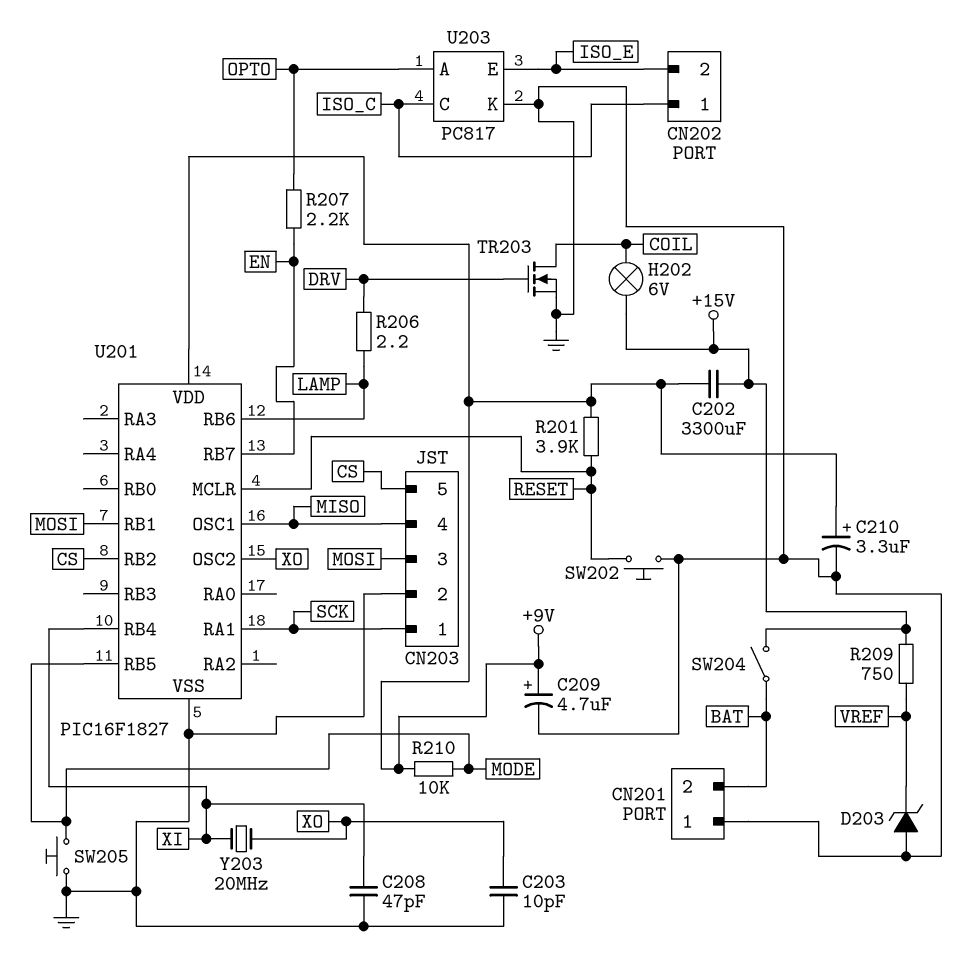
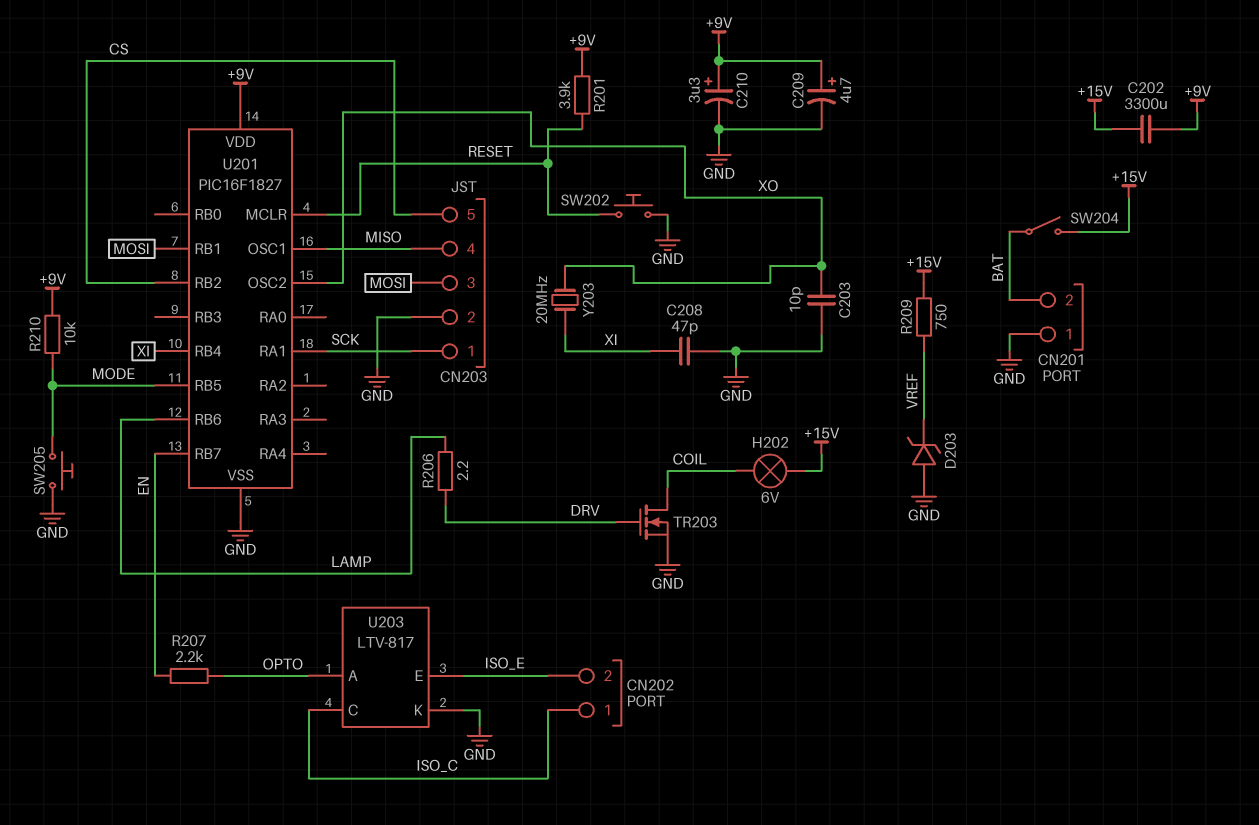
U203: PC817 -> LTV-817

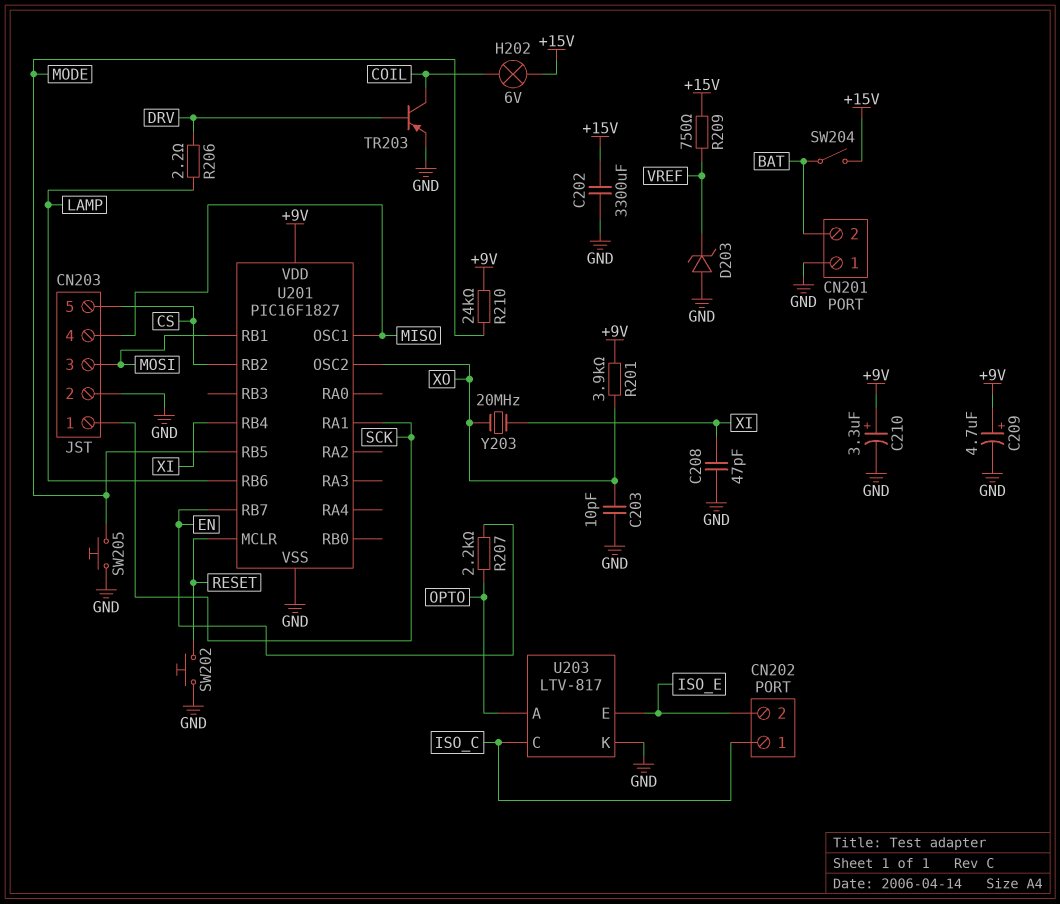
C202: 3300uF (+9V, +15V) -> 3300uF (+15V, GND)
R201: 3.9k (+9V, RESET) -> 3.9k (+9V, XO)
R210: 10k (+9V, MODE) -> 24k (+9V, MODE)
TR203: NMOS (G DRV, D COIL, S GND) -> PNP (B DRV, C COIL, E GND)

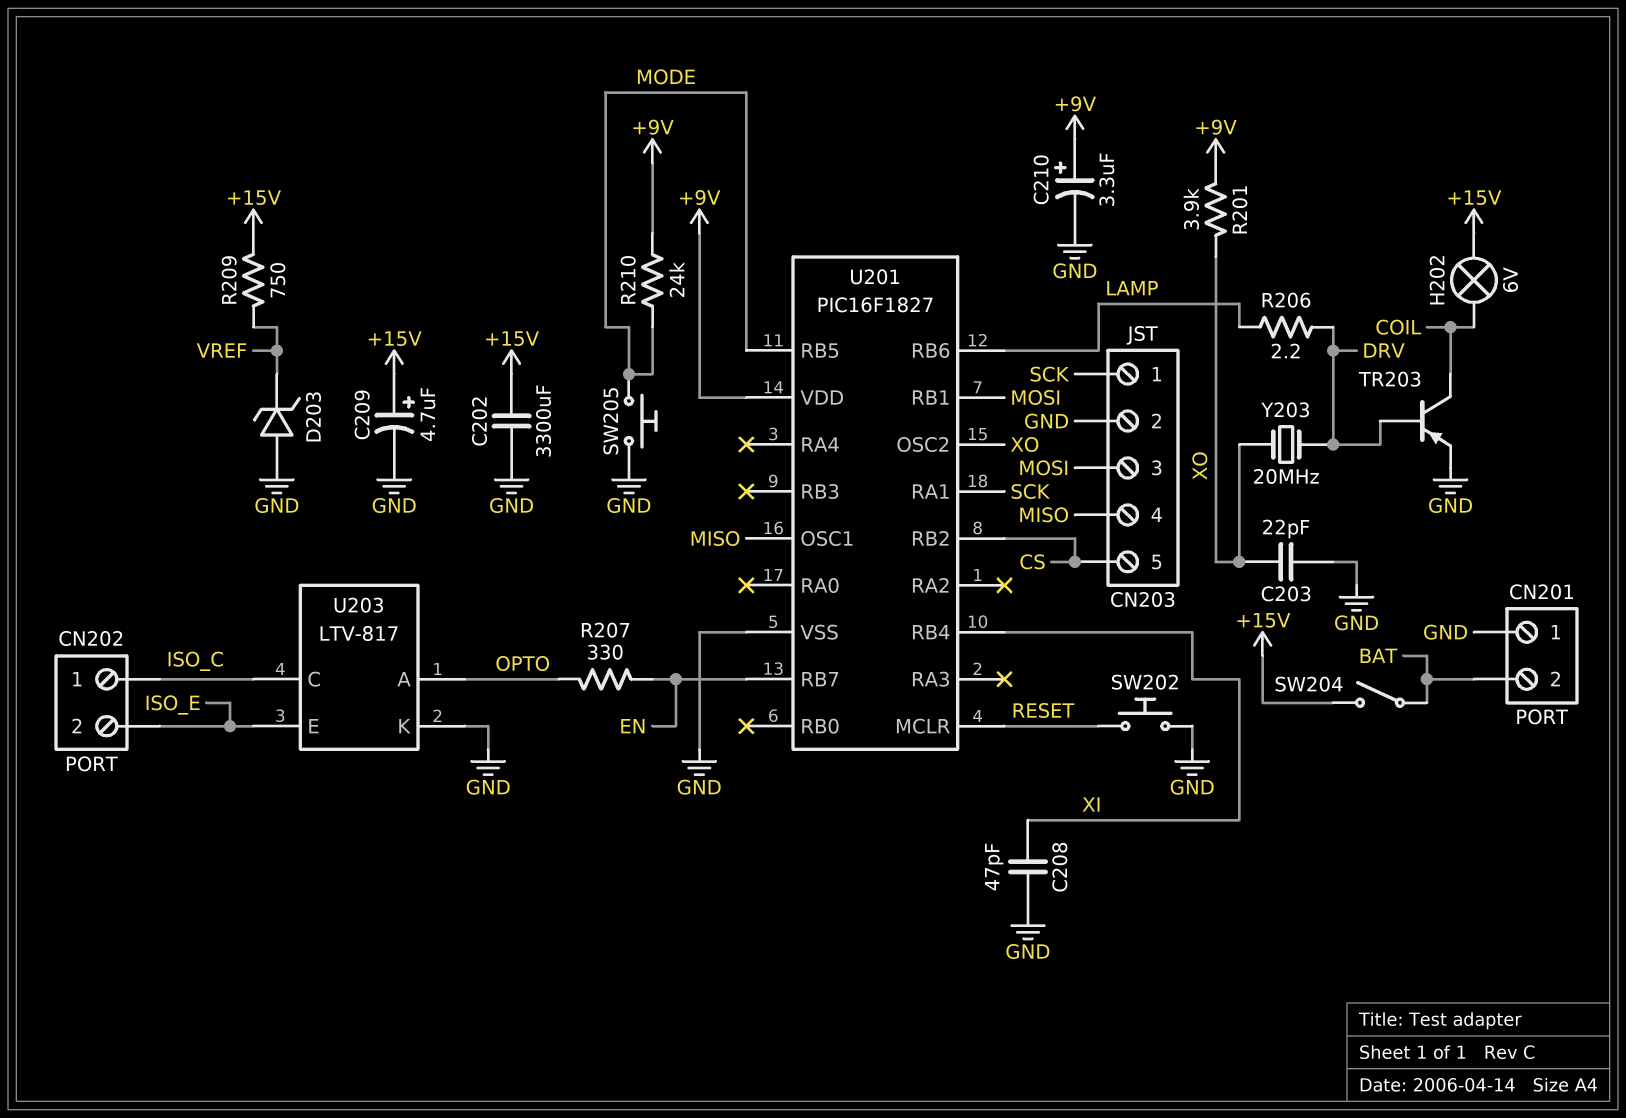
C203: 10pF (GND, XO) -> 22pF (GND, XO)
C209: 4.7uF (plus +9V, minus GND) -> 4.7uF (plus +15V, minus GND)
R207: 2.2k (EN, OPTO) -> 330 (EN, OPTO)
Y203: 20MHz (XI, XO) -> 20MHz (DRV, XO)

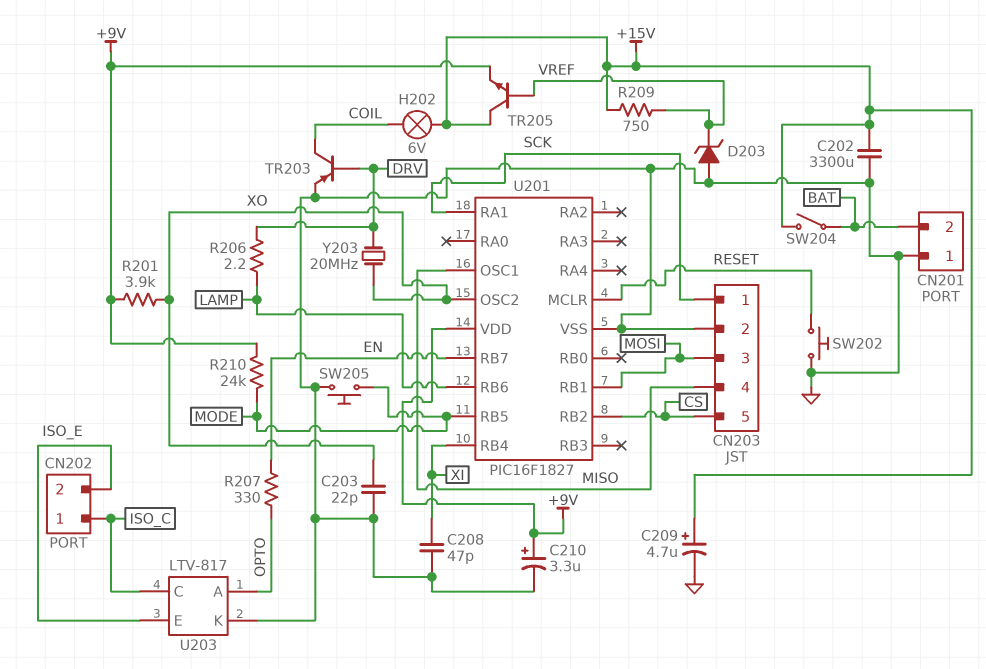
TR205: none -> NPN (B VREF, C +15V, E +9V)

